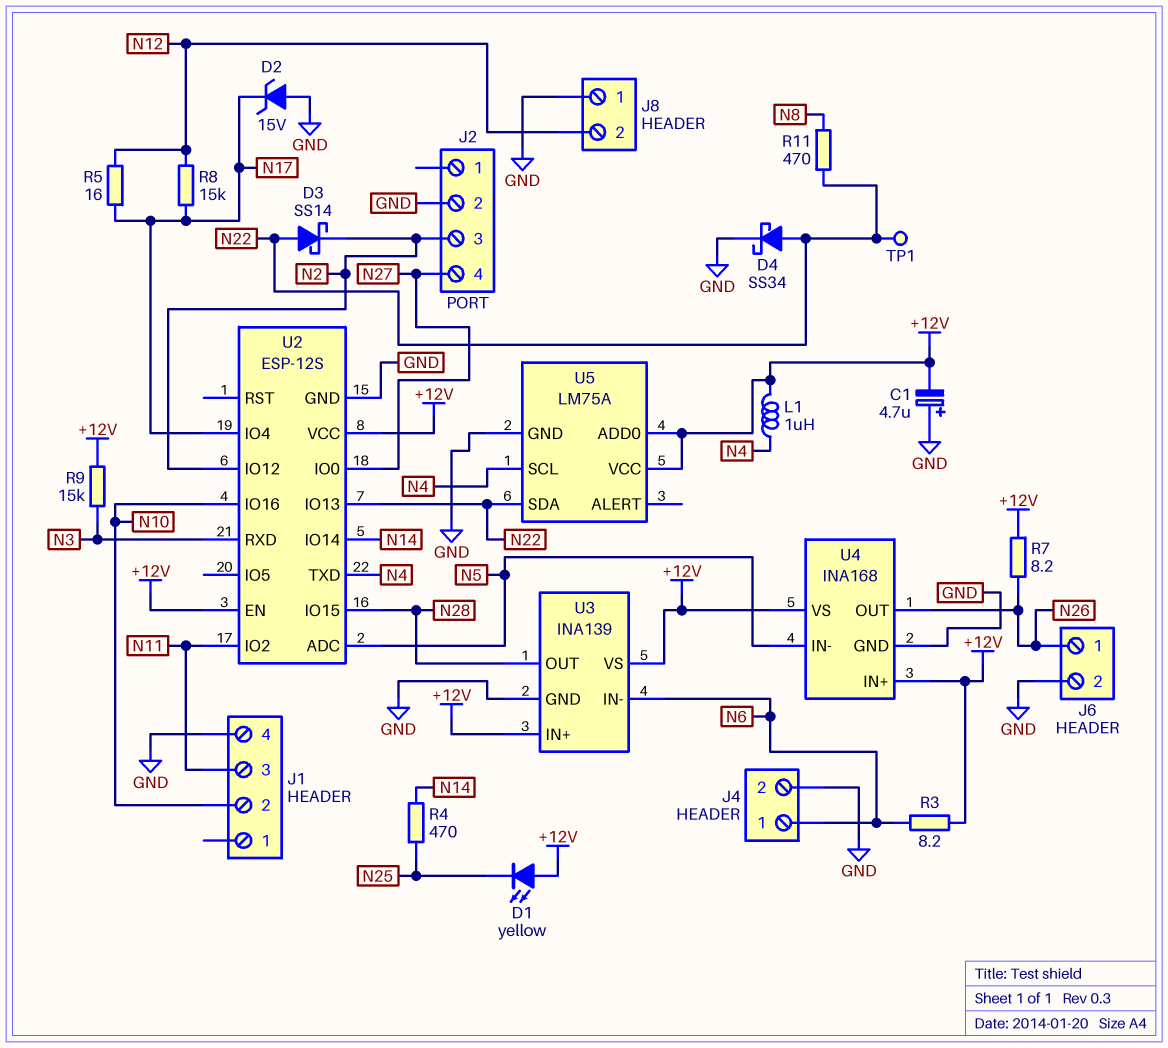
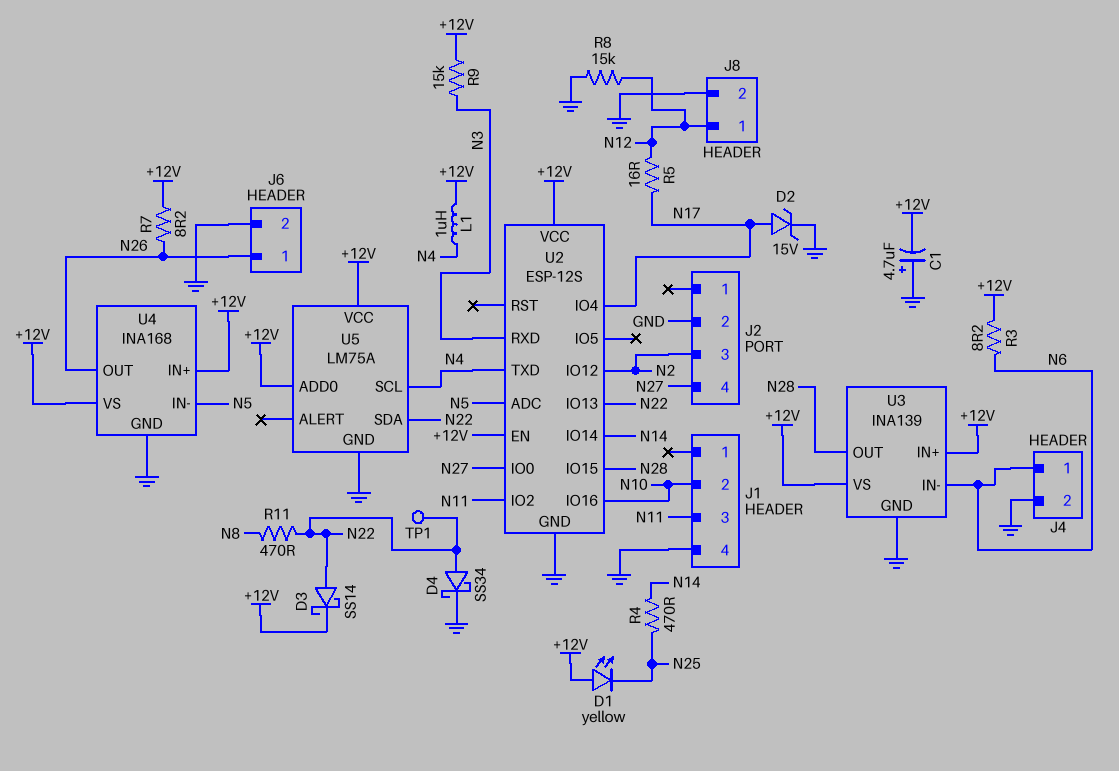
D2: zener 15V (A GND, K N17) -> zener 15V (A N17, K GND)
D3: schottky SS14 (A N22, K N2) -> schottky SS14 (A N22, K +12V)
J8 pin 1: GND -> N12
J8 pin 2: N12 -> GND
R8: 15k (N12, N17) -> 15k (GND, N12)

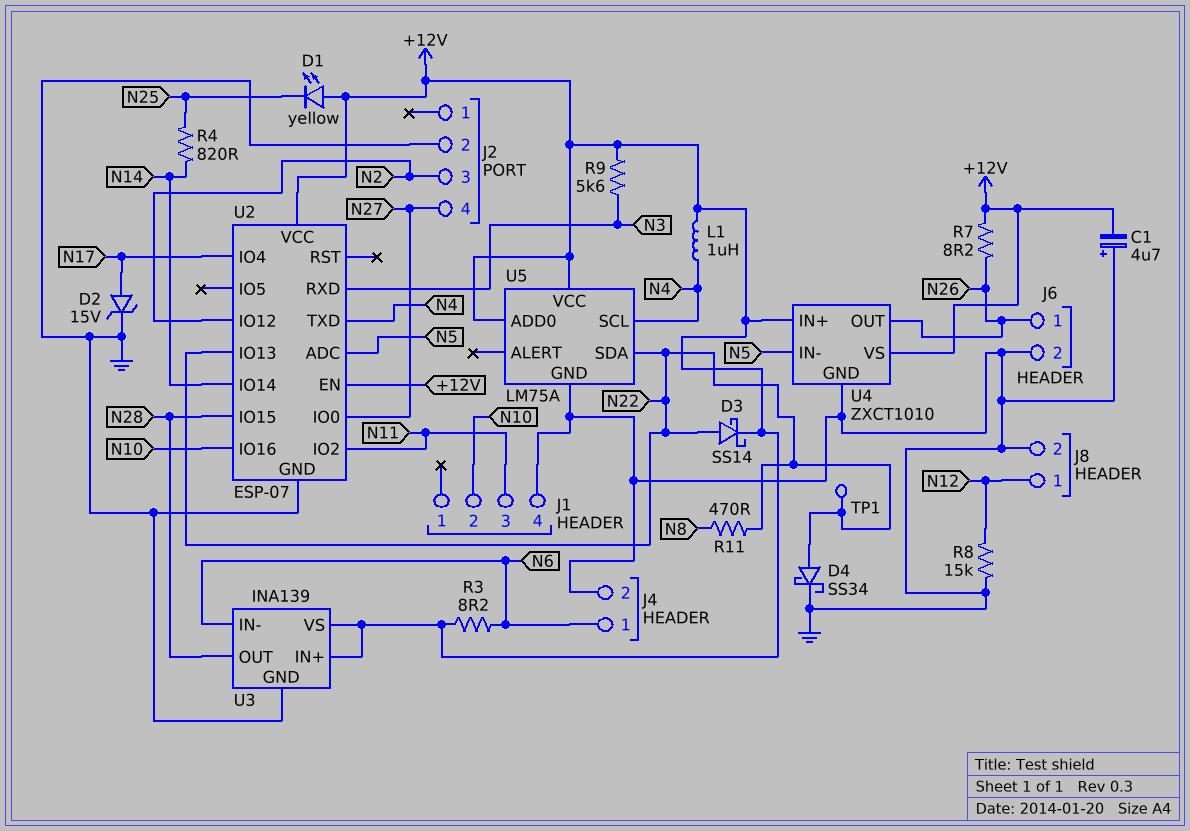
R4: 470 (N14, N25) -> 820 (N14, N25)
R5: 16 (N12, N17) -> none
R9: 15k (+12V, N3) -> 5.6k (+12V, N3)
U2: ESP-12S -> ESP-07
U4: INA168 -> ZXCT1010

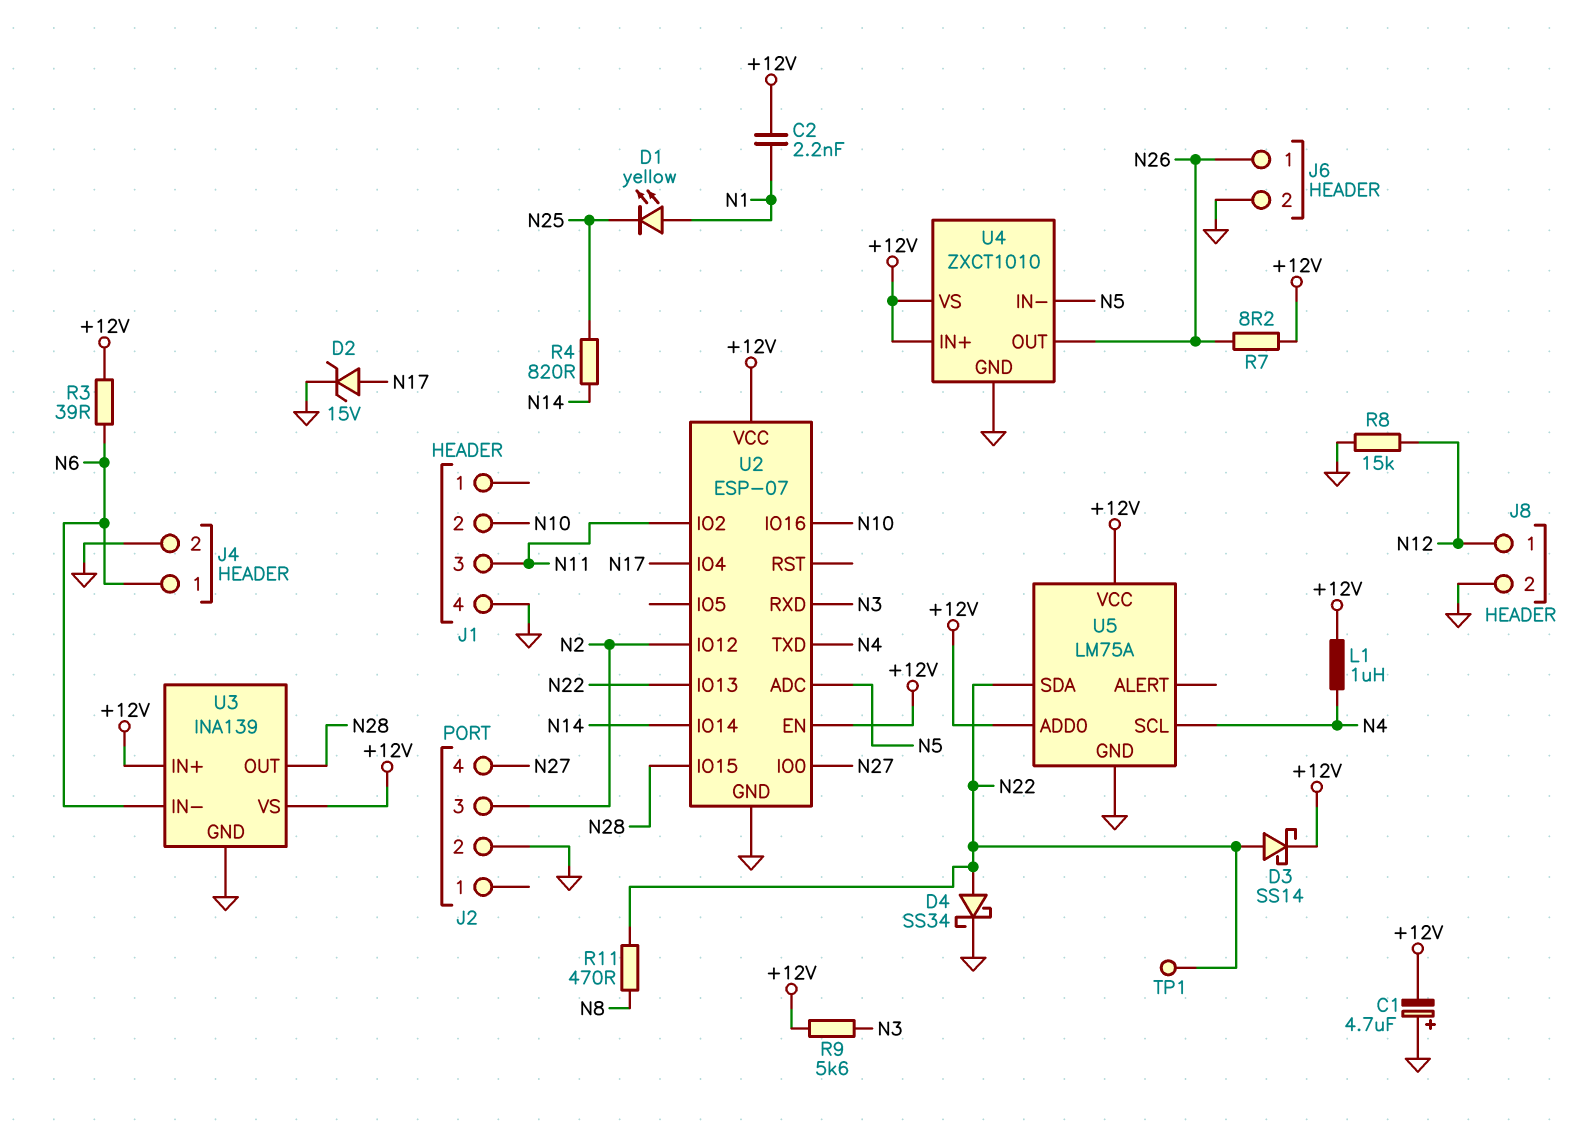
C2: none -> 2.2nF (+12V, N1)
D1: LED yellow (A +12V, K N25) -> LED yellow (A N1, K N25)
R3: 8.2 (+12V, N6) -> 39 (+12V, N6)

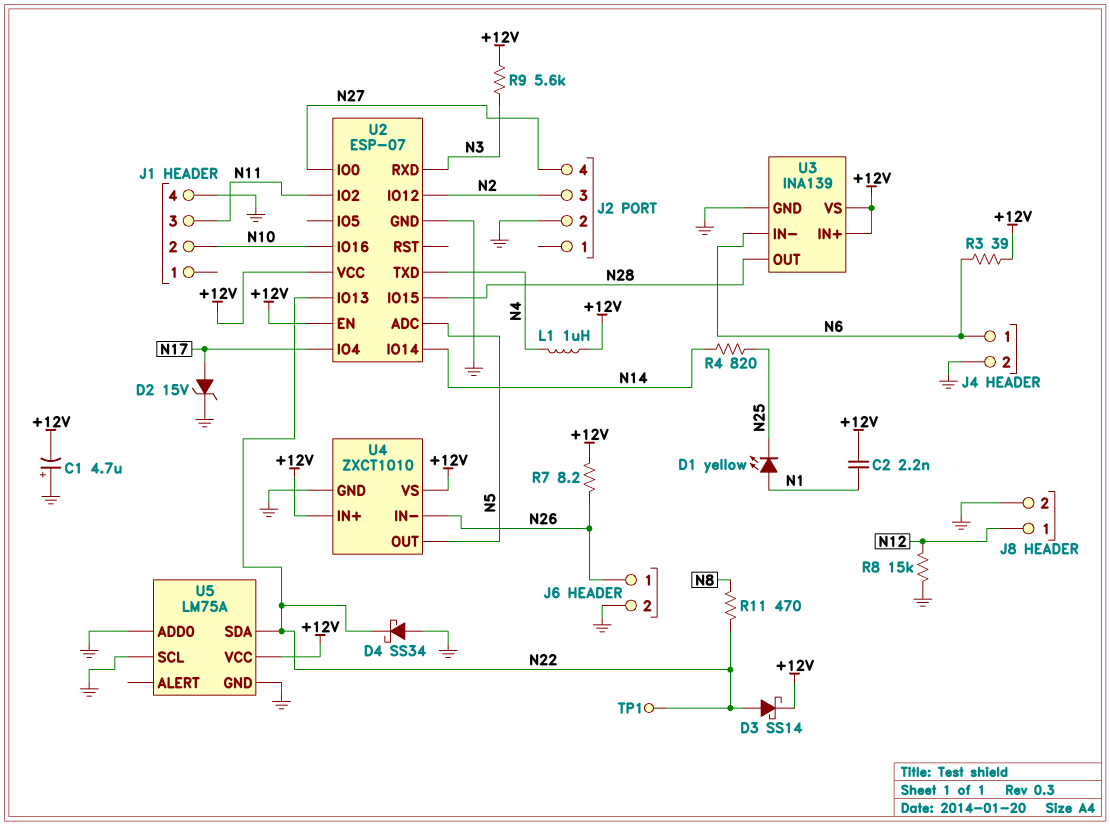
D4: schottky SS34 (A N22, K GND) -> schottky SS34 (A GND, K N22)
U4 pin IN-: N5 -> N26
U4 pin OUT: N26 -> N5
U5 pin ADD0: +12V -> GND
U5 pin SCL: N4 -> GND

